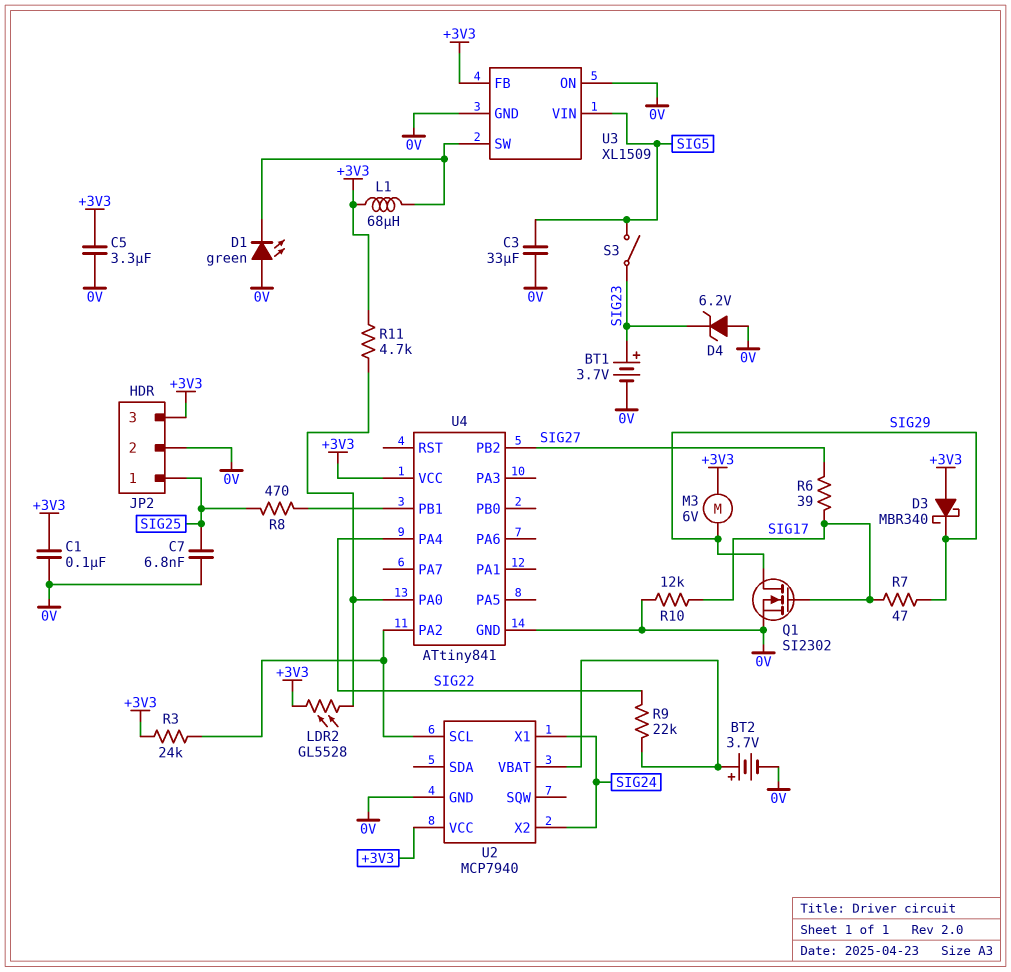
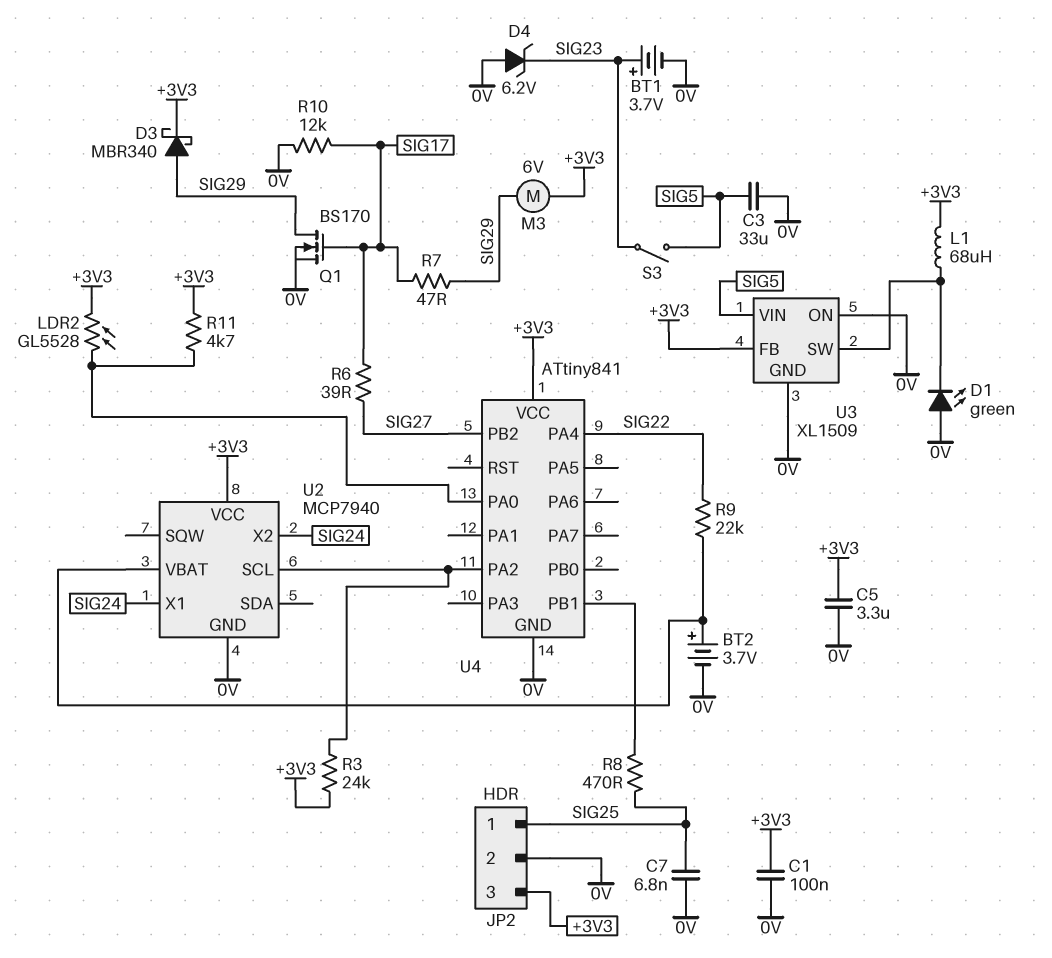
D3: schottky MBR340 (A +3V3, K SIG29) -> schottky MBR340 (A SIG29, K +3V3)
Q1: NMOS SI2302 (G SIG17, D SIG29, S 0V) -> NMOS BS170 (G SIG17, D SIG29, S 0V)

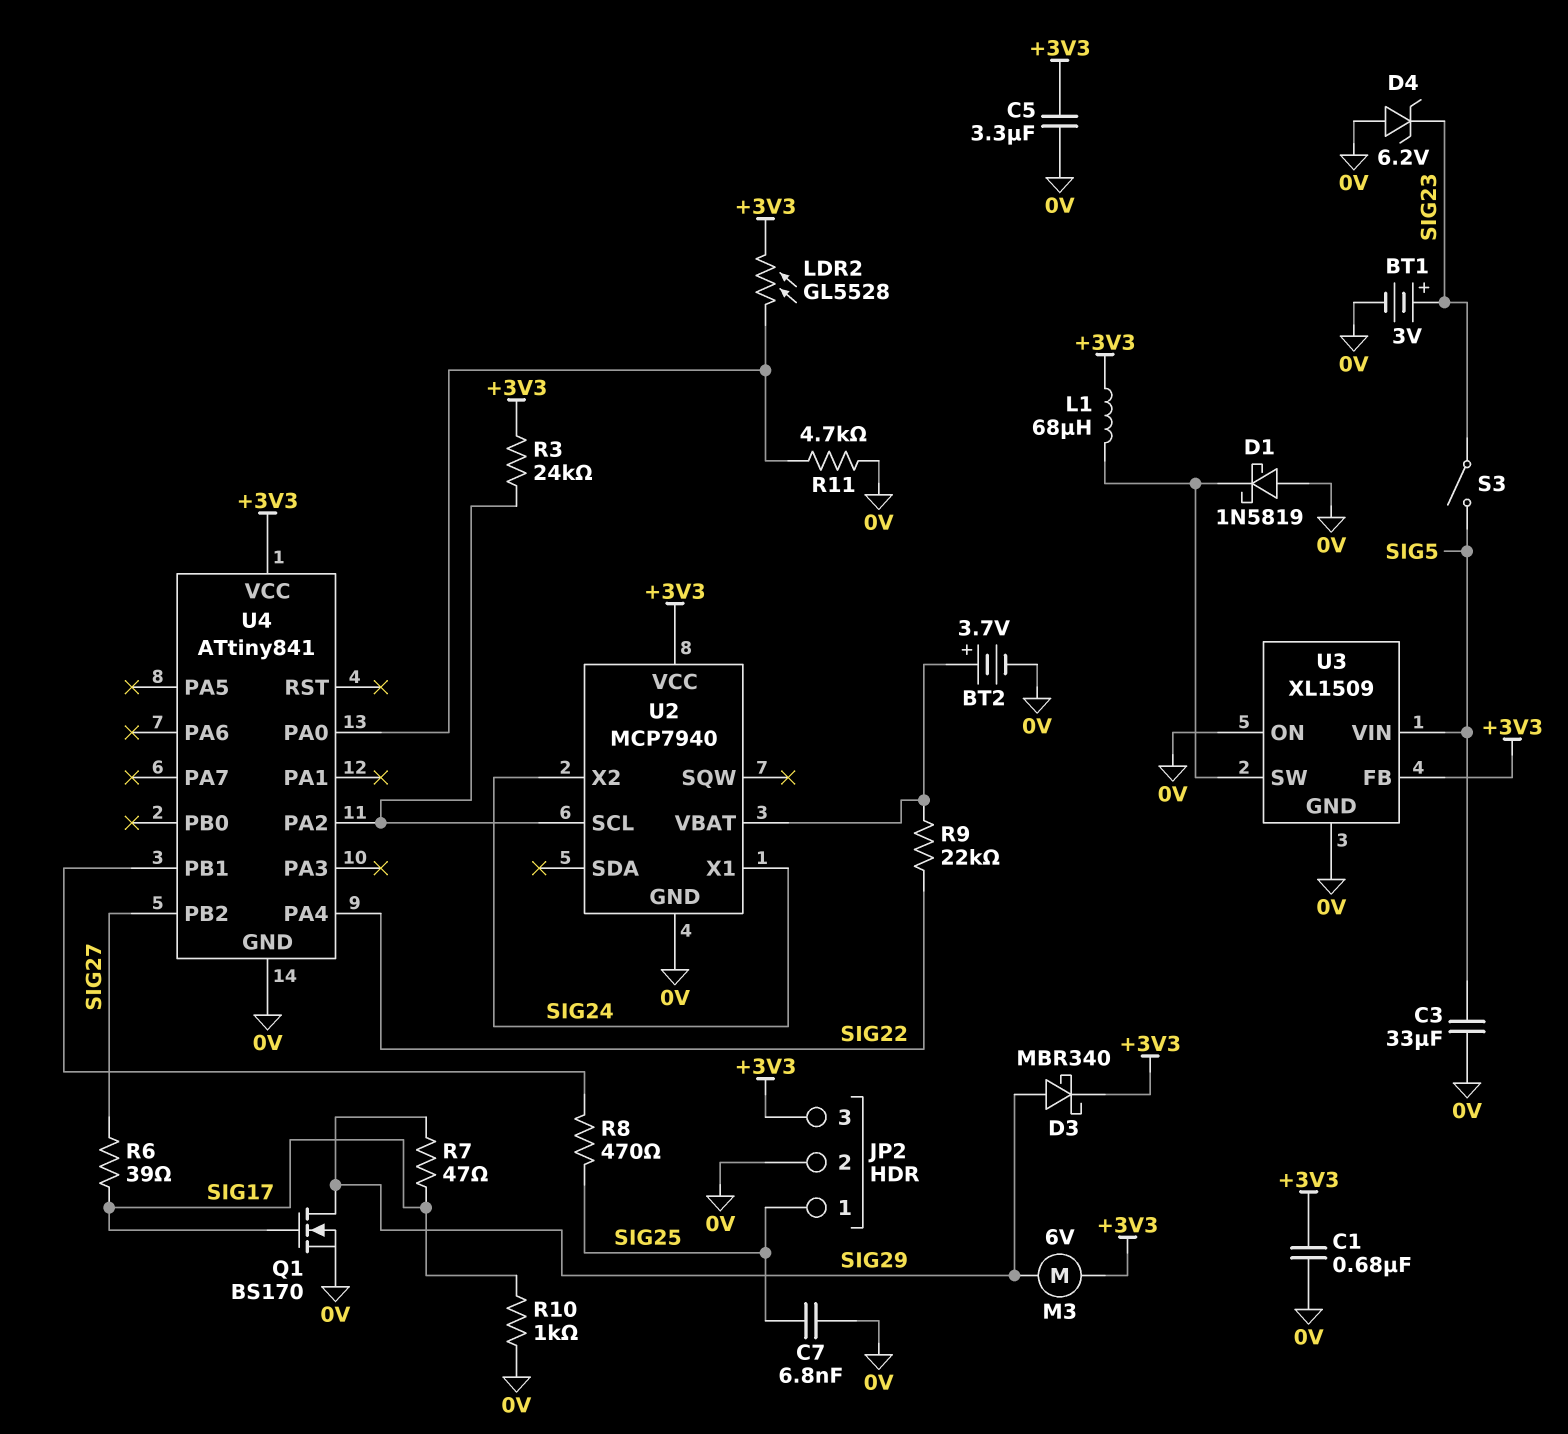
BT1: 3.7V (plus SIG23, minus 0V) -> 3V (plus SIG23, minus 0V)
C1: 100nF (+3V3, 0V) -> 680nF (+3V3, 0V)
D1: LED green (A 0V, K U3/SW) -> schottky 1N5819 (A 0V, K U3/SW)
R10: 12k (0V, SIG17) -> 1k (0V, SIG17)
R11: 4.7k (+3V3, U4/PA0) -> 4.7k (0V, U4/PA0)

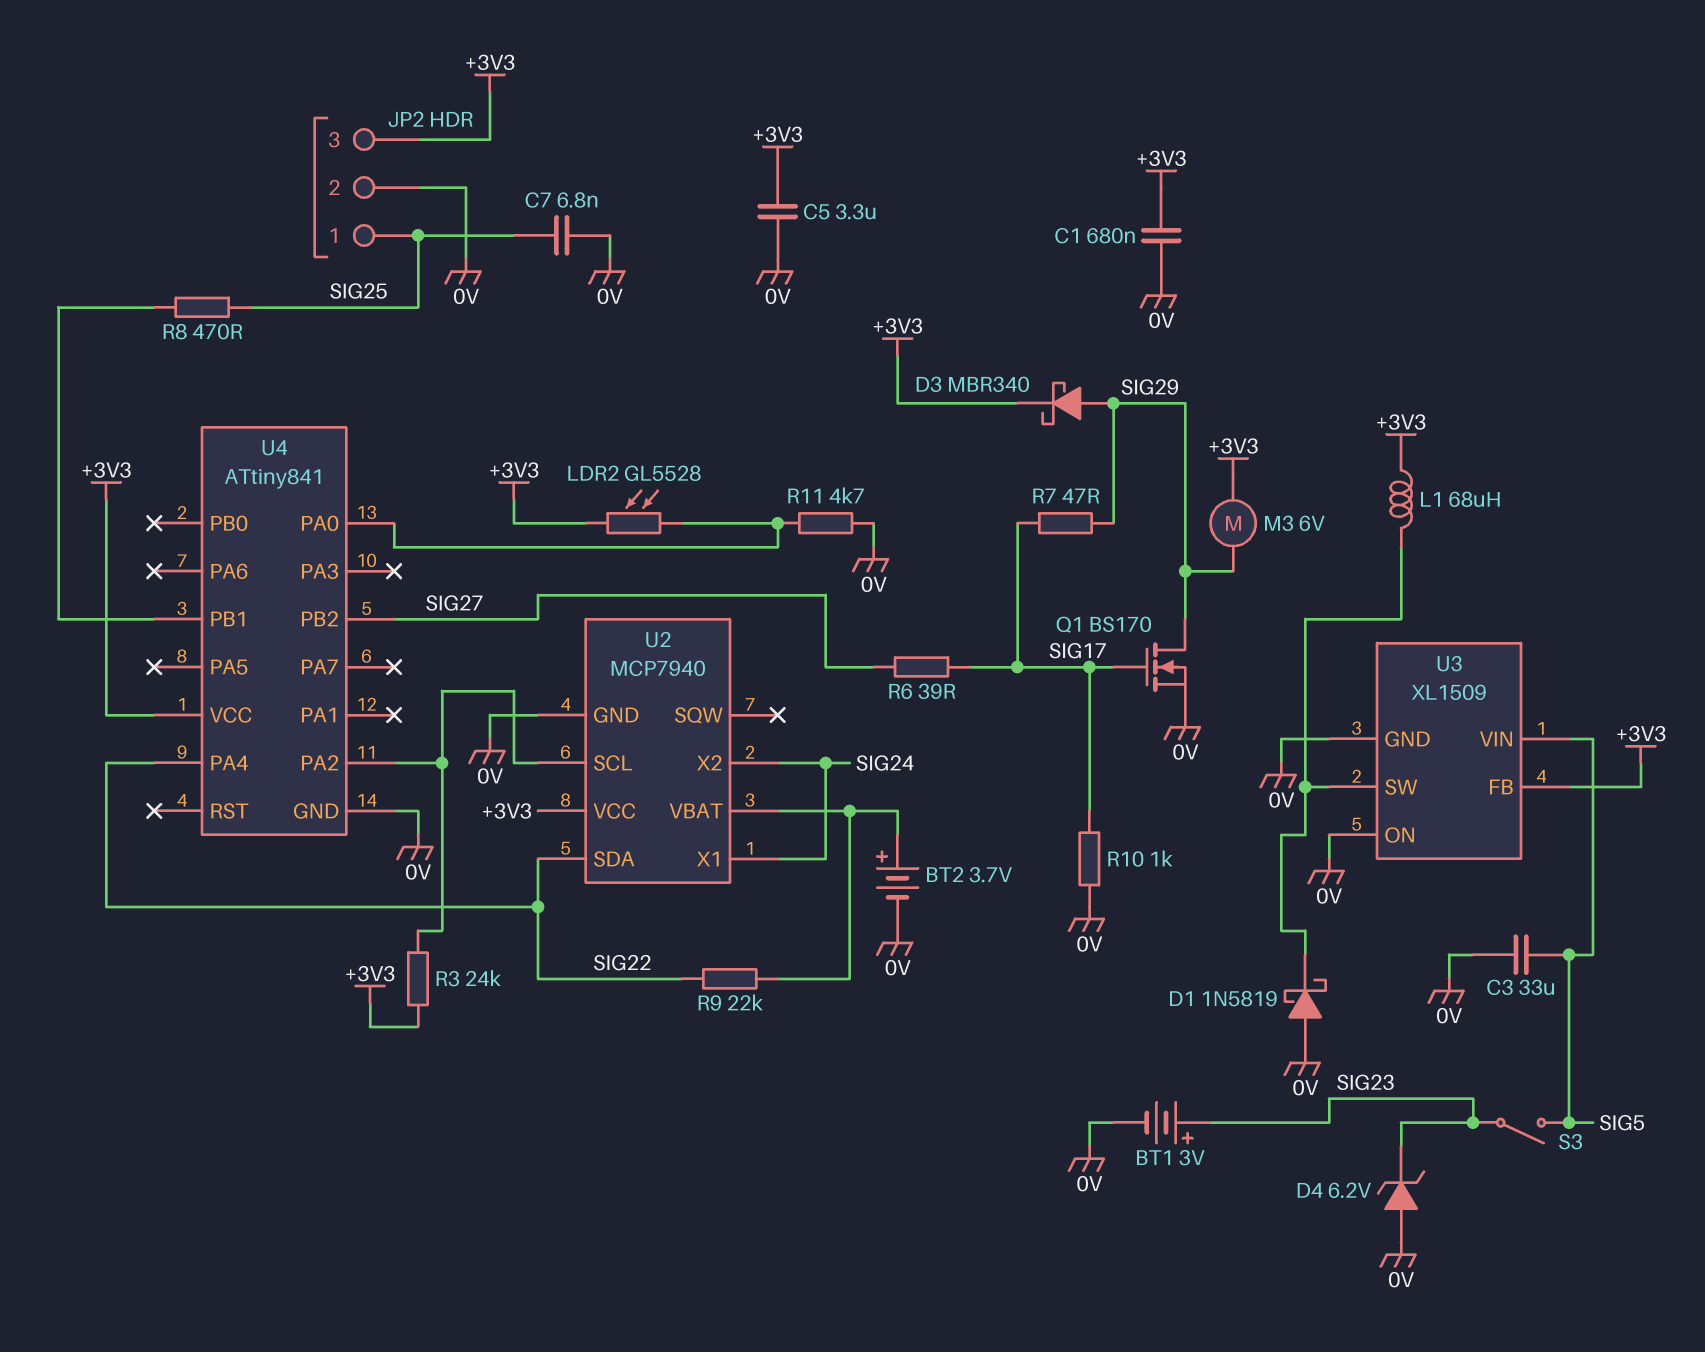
U2 pin SDA: none -> SIG22

